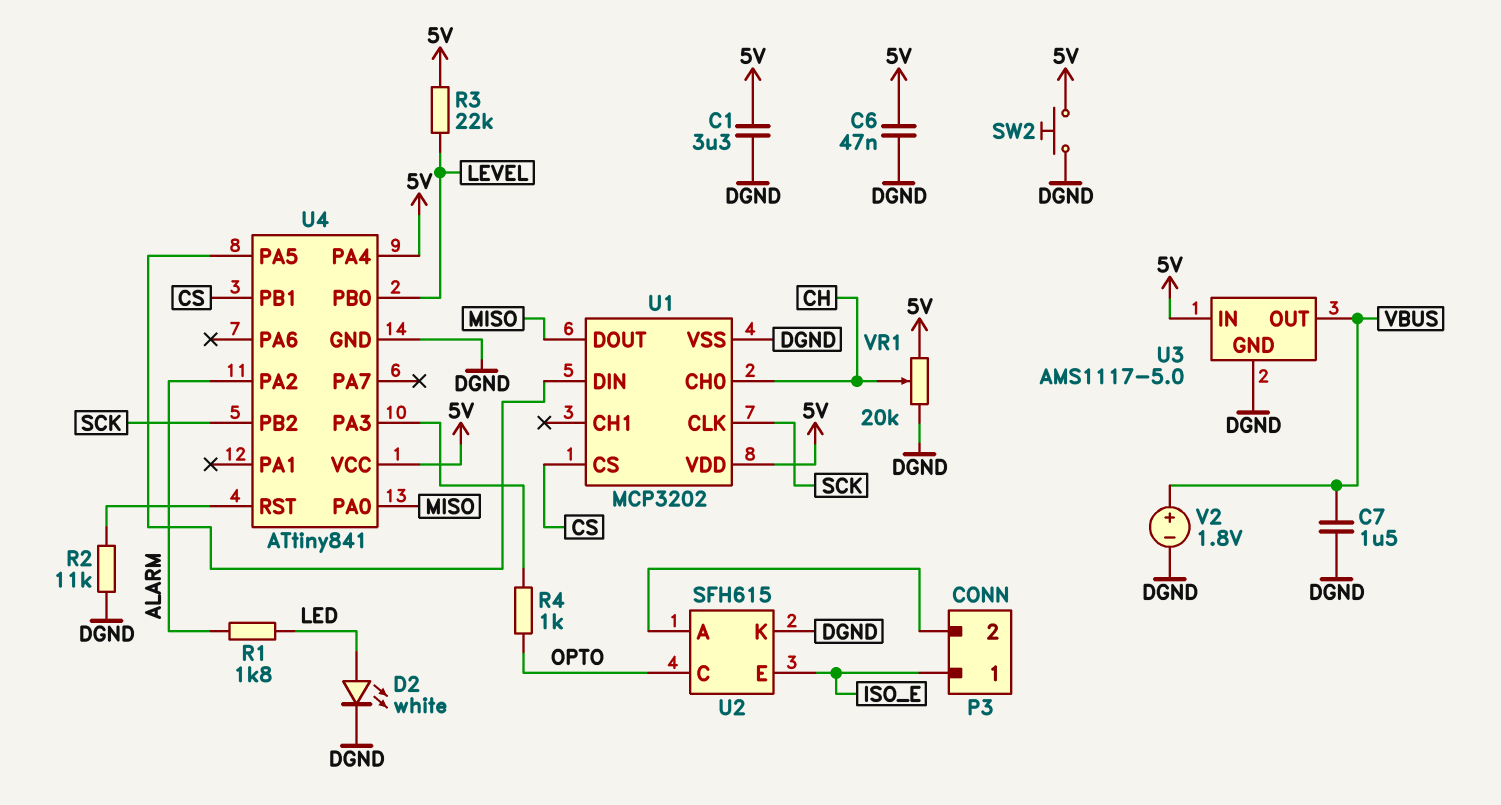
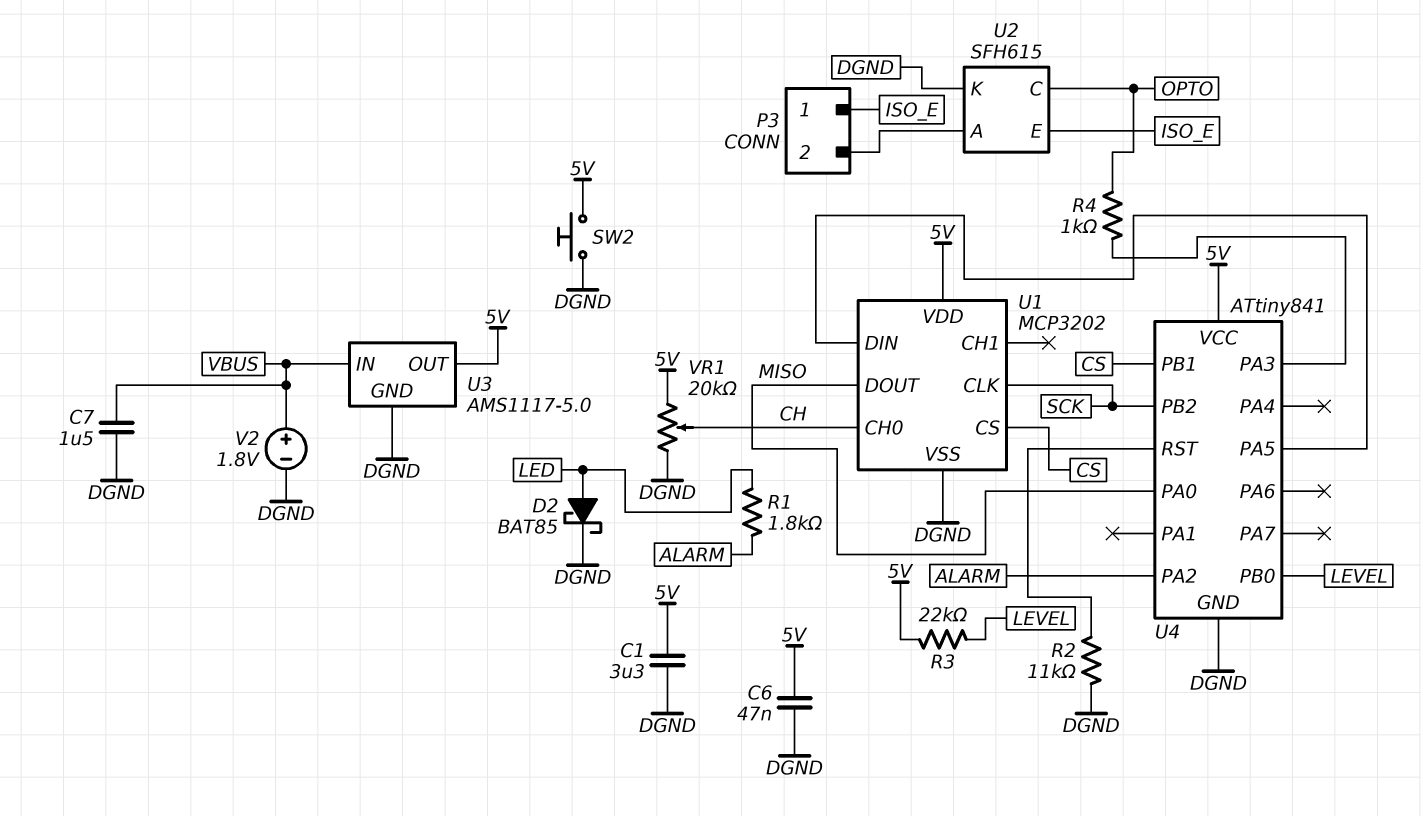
D2: LED white (A LED, K DGND) -> schottky BAT85 (A LED, K DGND)
U3 pin IN: 5V -> VBUS
U3 pin OUT: VBUS -> 5V
U4 pin PA4: 5V -> none

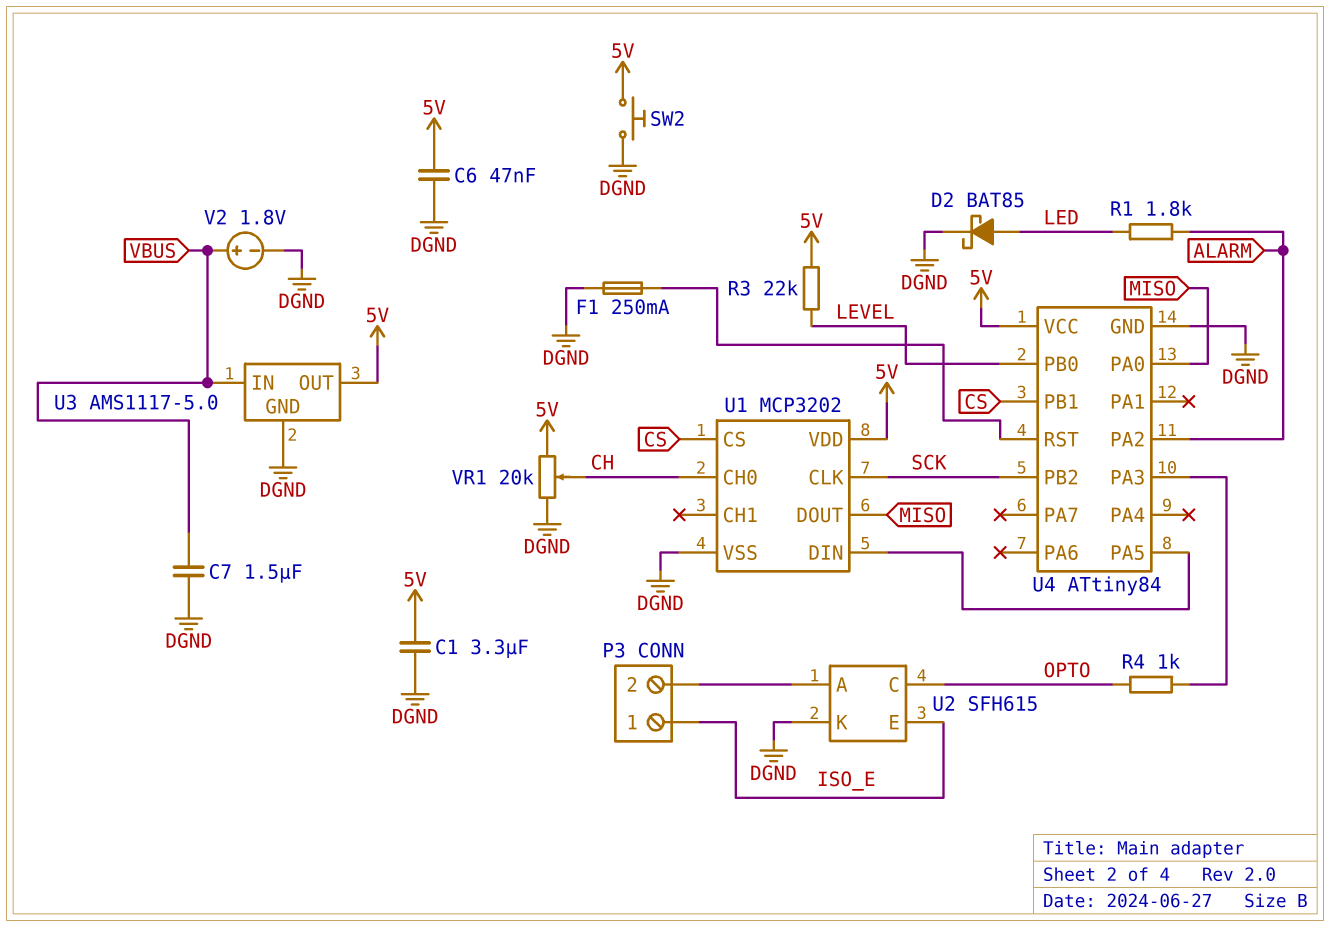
F1: none -> 250mA (DGND, U4/RST)
R2: 11k (DGND, U4/RST) -> none
U4: ATtiny841 -> ATtiny84

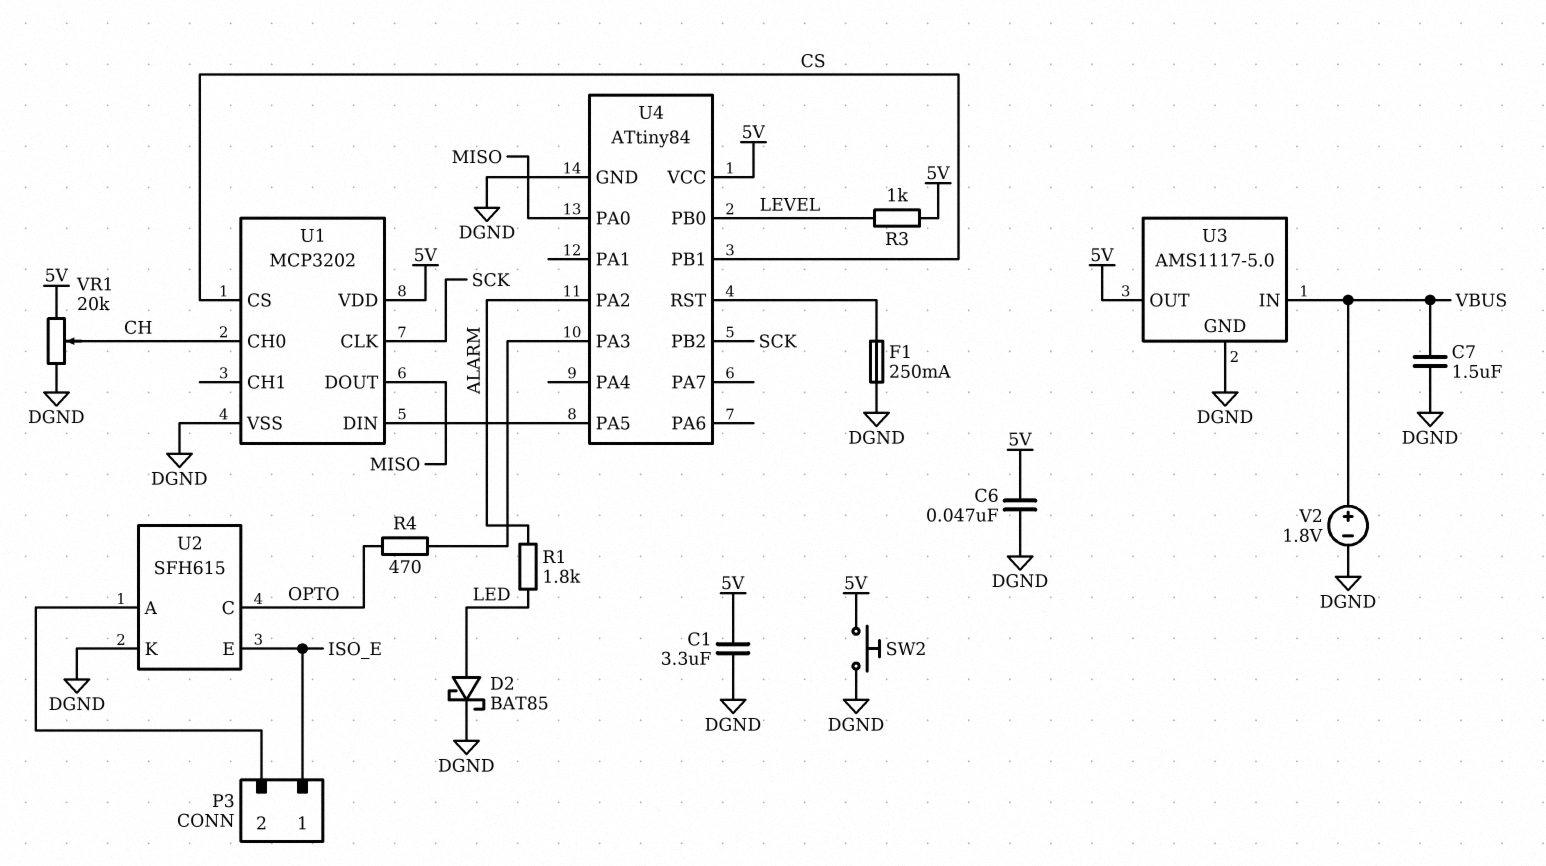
R3: 22k (5V, LEVEL) -> 1k (5V, LEVEL)
R4: 1k (OPTO, U4/PA3) -> 470 (OPTO, U4/PA3)

